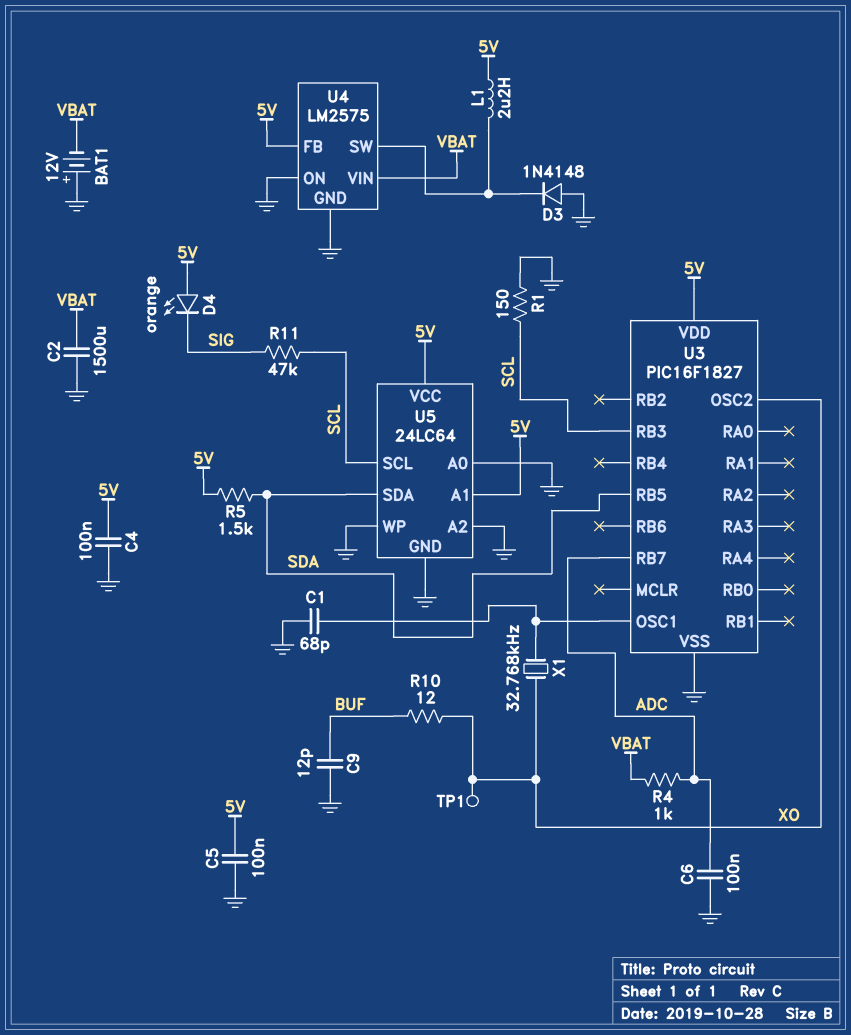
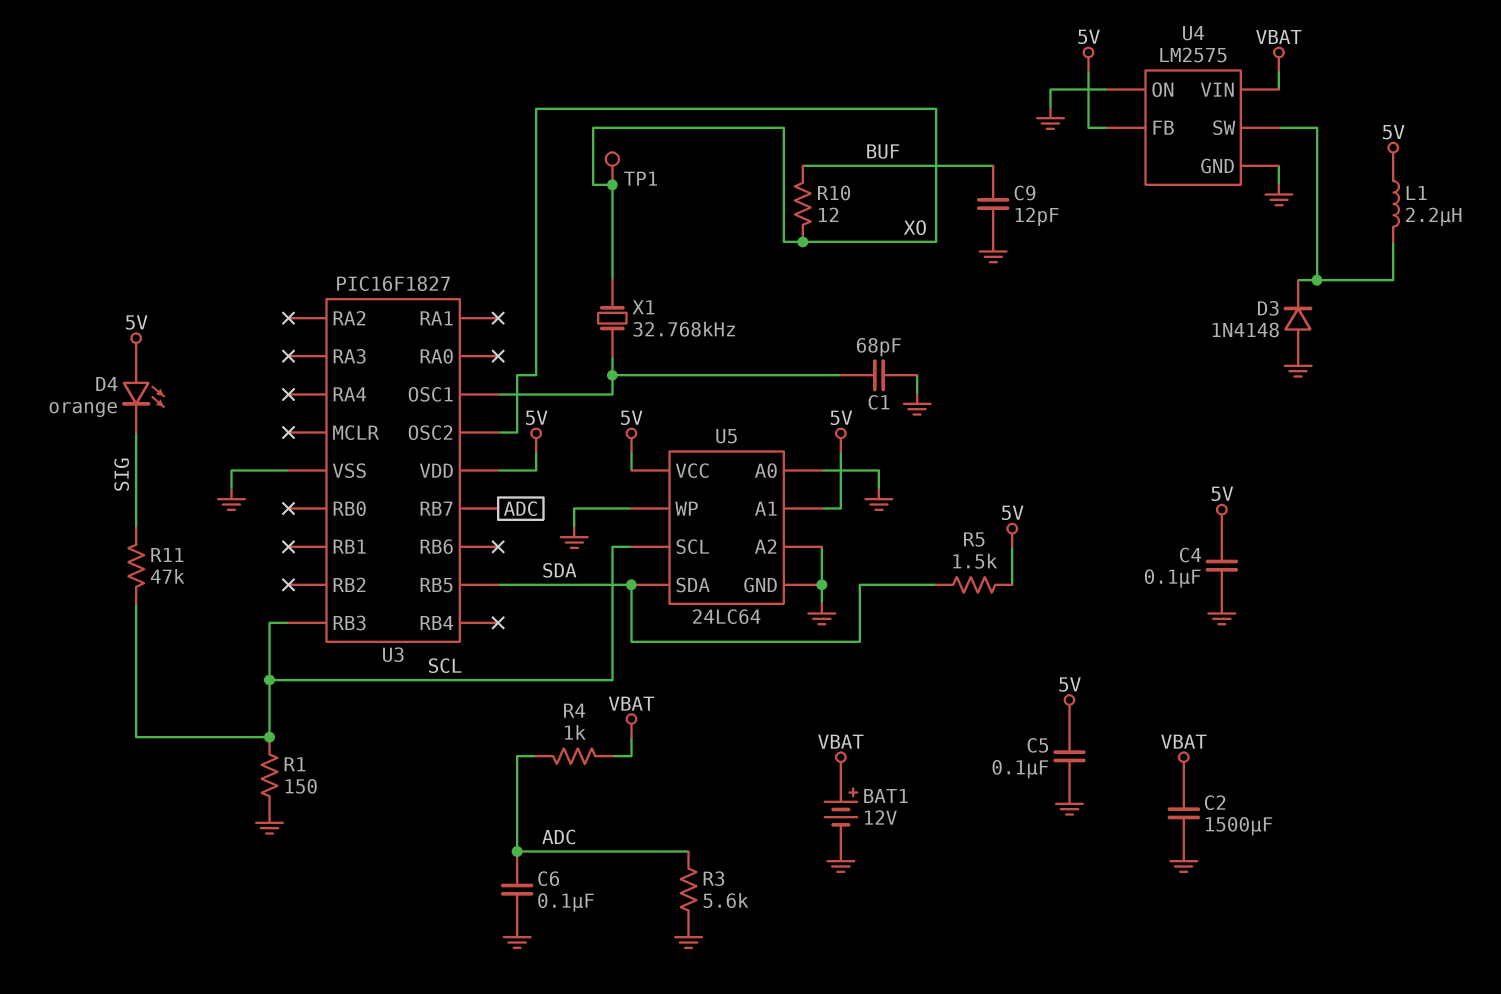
BAT1: 12V (plus GND, minus VBAT) -> 12V (plus VBAT, minus GND)
R3: none -> 5.6k (ADC, GND)

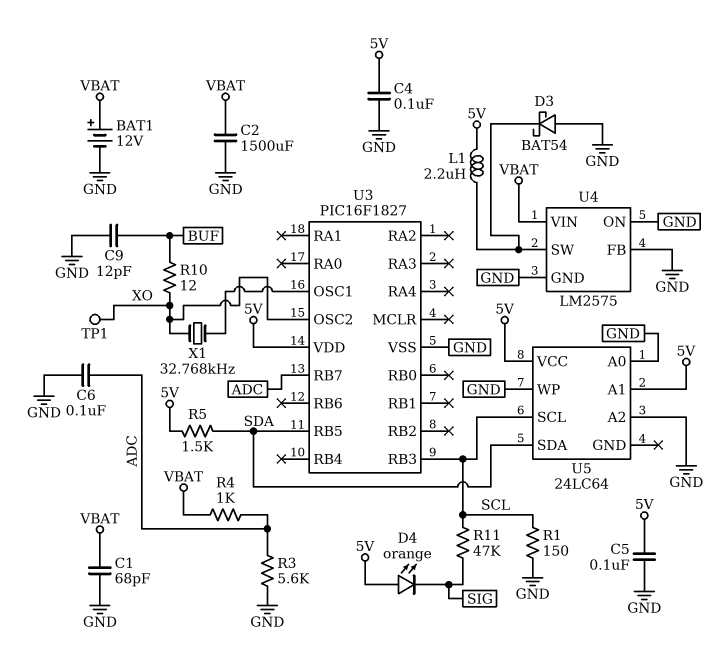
C1: 68pF (GND, U3/OSC1) -> 68pF (GND, VBAT)
D3: diode 1N4148 (A GND, K U4/SW) -> schottky BAT54 (A GND, K U4/SW)
U4 pin FB: 5V -> GND
U5 pin GND: GND -> none

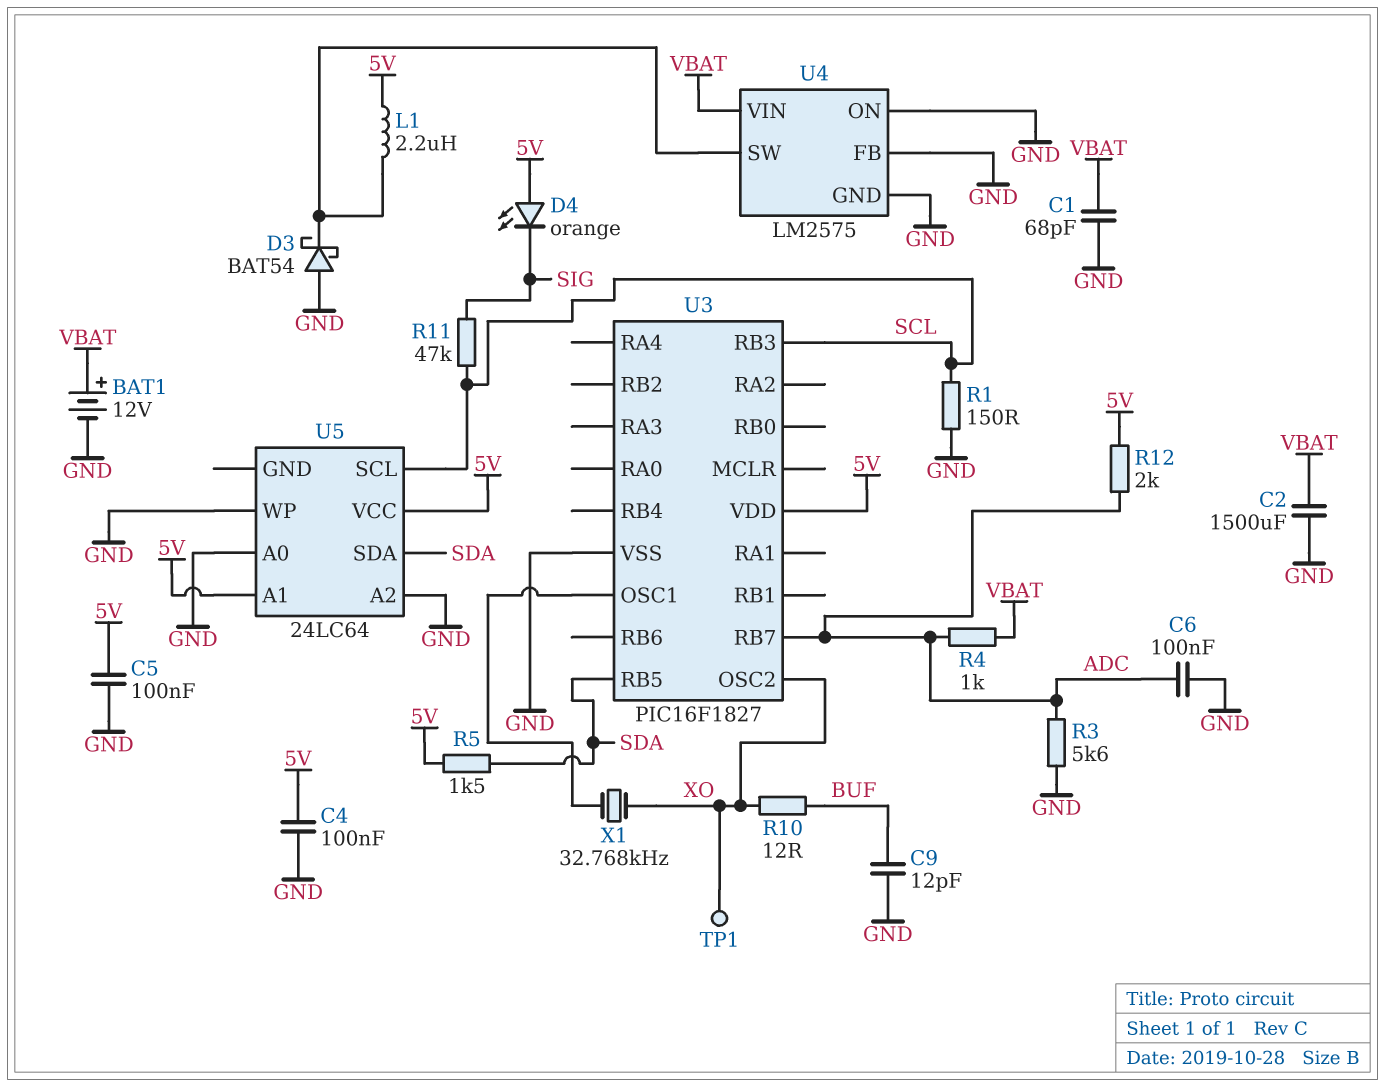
R12: none -> 2k (5V, ADC)

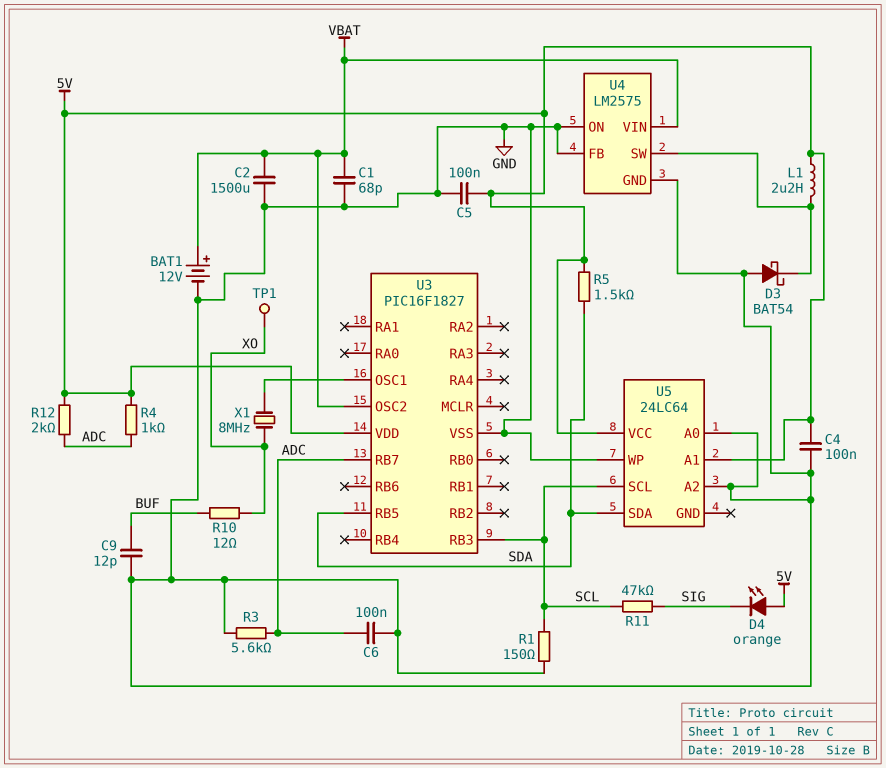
R4: 1k (ADC, VBAT) -> 1k (5V, ADC)
U3 pin OSC2: XO -> VBAT
X1: 32.768kHz (U3/OSC1, XO) -> 8MHz (U3/OSC1, XO)

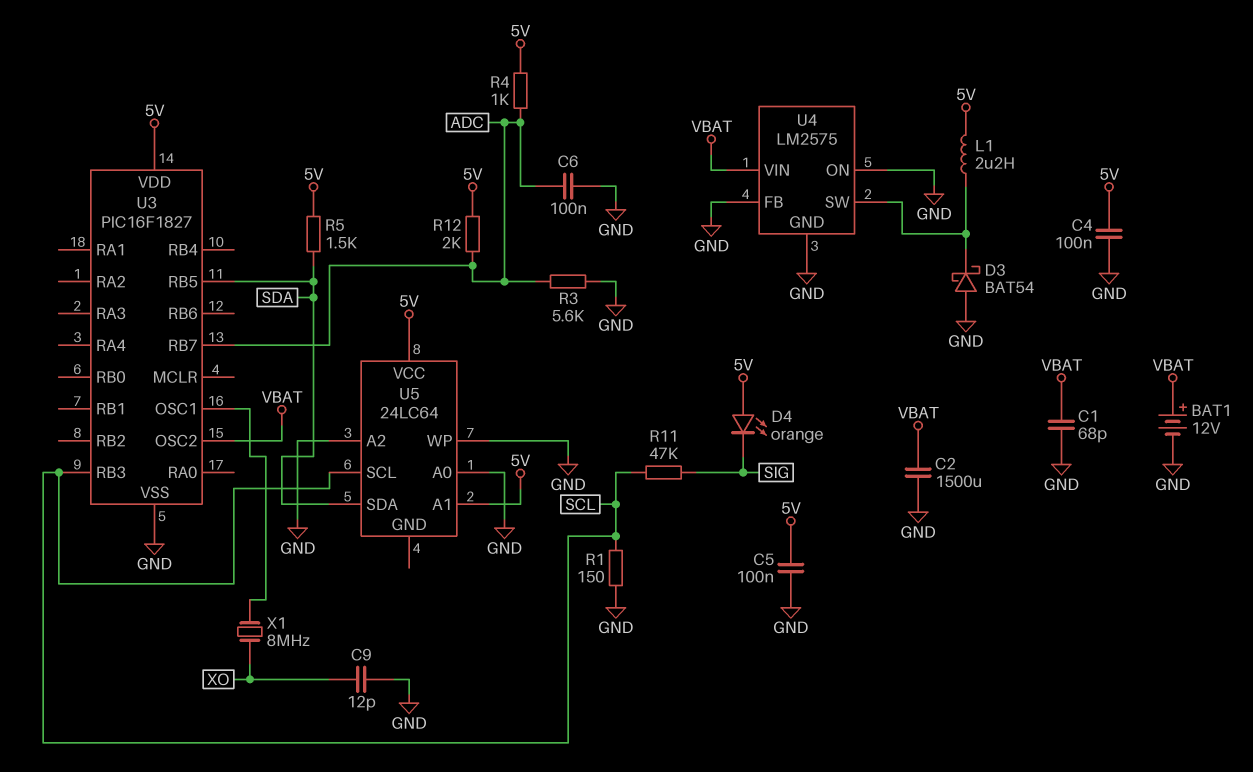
C9: 12pF (BUF, GND) -> 12pF (GND, XO)
R10: 12 (BUF, XO) -> none
TP1: test point (XO) -> none

